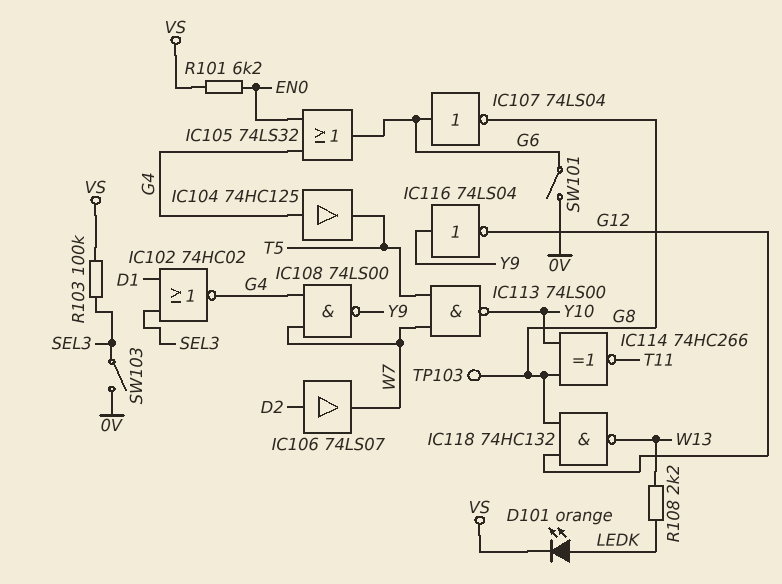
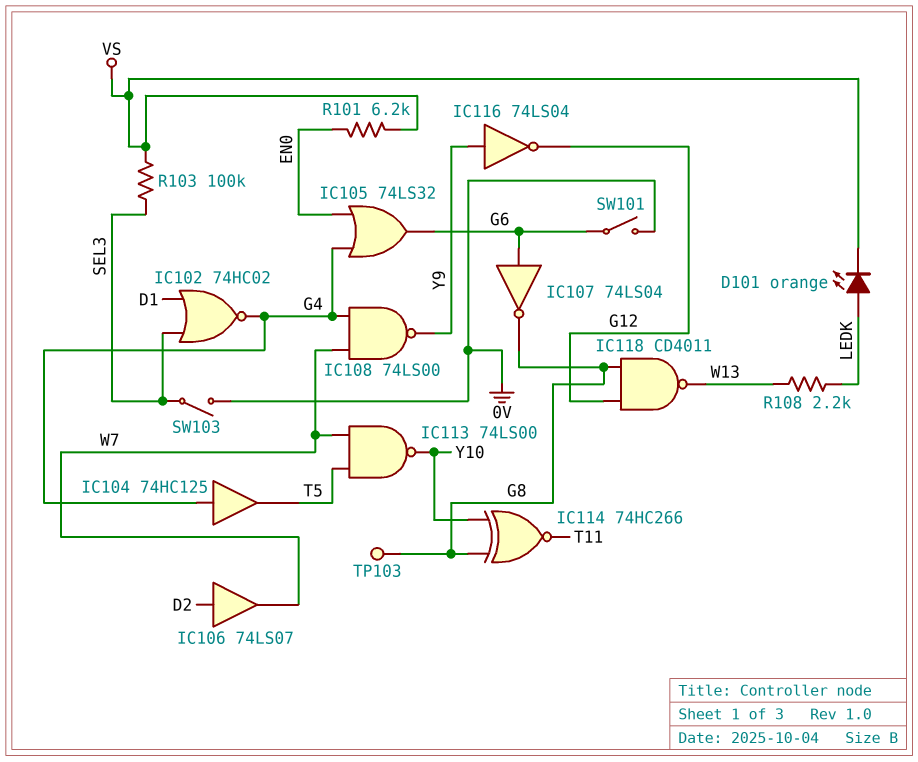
IC118: NAND 74HC132 (in G8, in G12, out W13) -> NAND CD4011 (in G8, in G12, out W13)

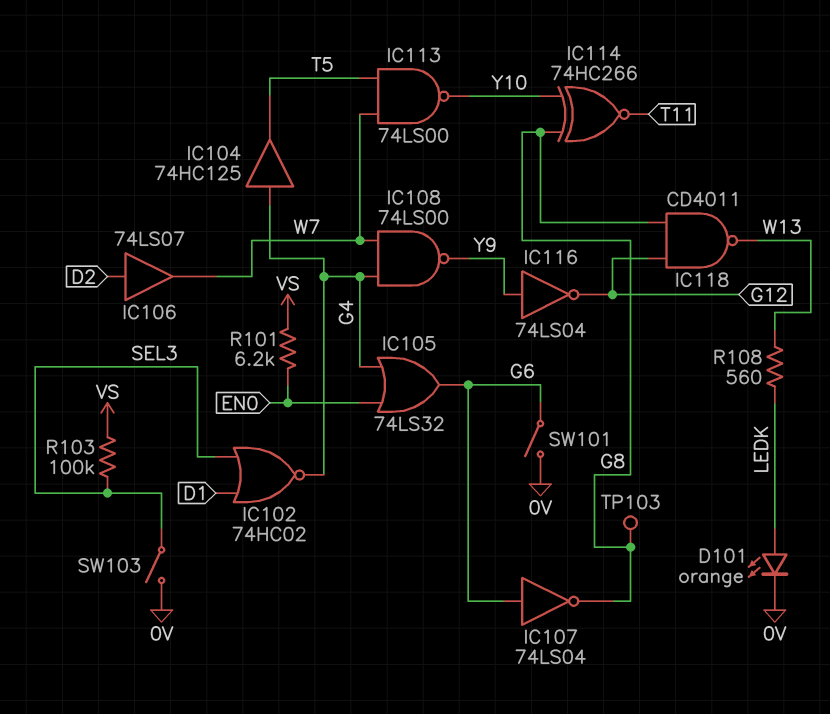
D101: LED orange (A LEDK, K VS) -> LED orange (A LEDK, K 0V)
R108: 2.2k (LEDK, W13) -> 560 (LEDK, W13)

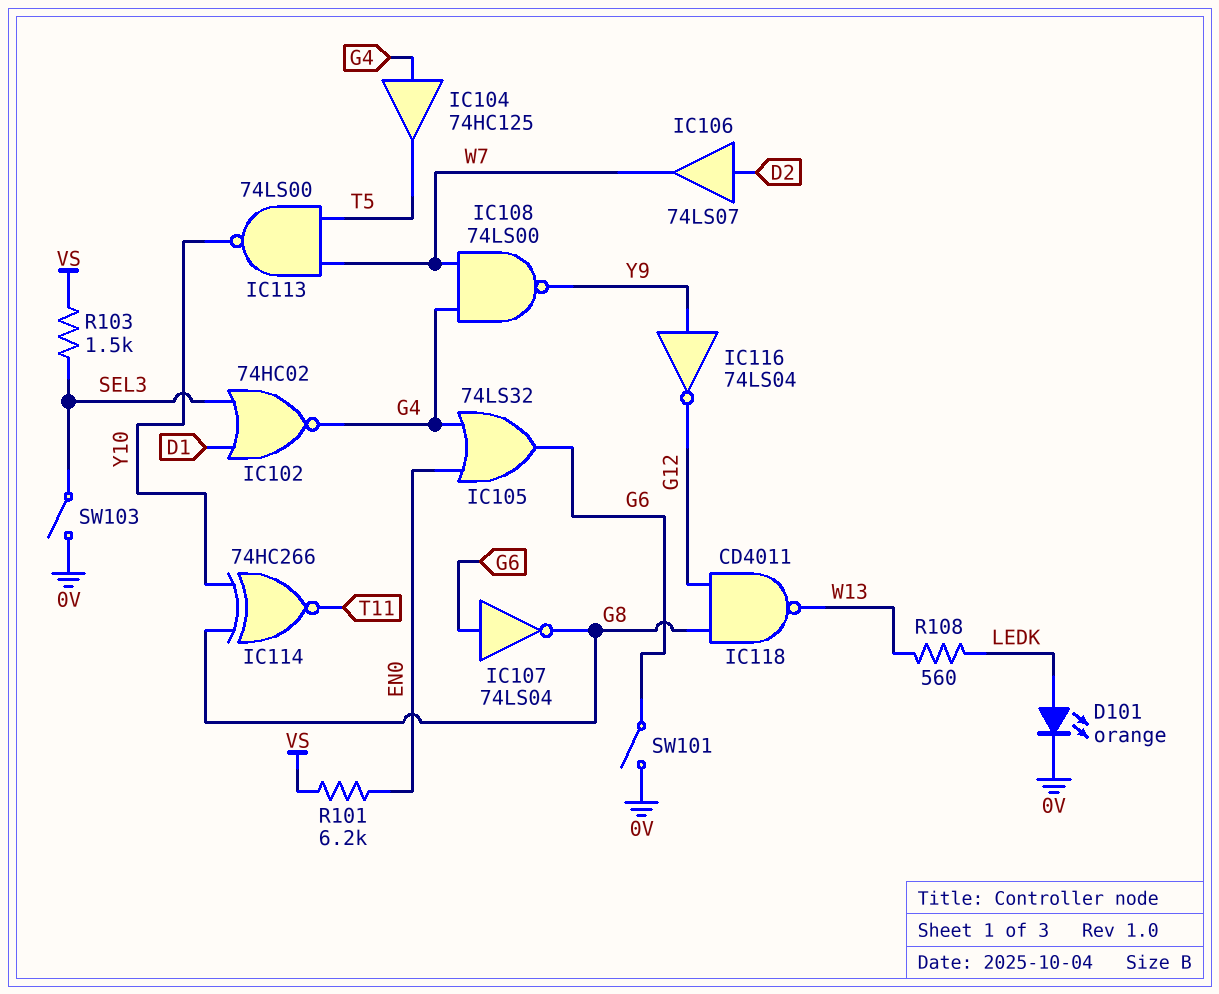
R103: 100k (SEL3, VS) -> 1.5k (SEL3, VS)
TP103: test point (G8) -> none

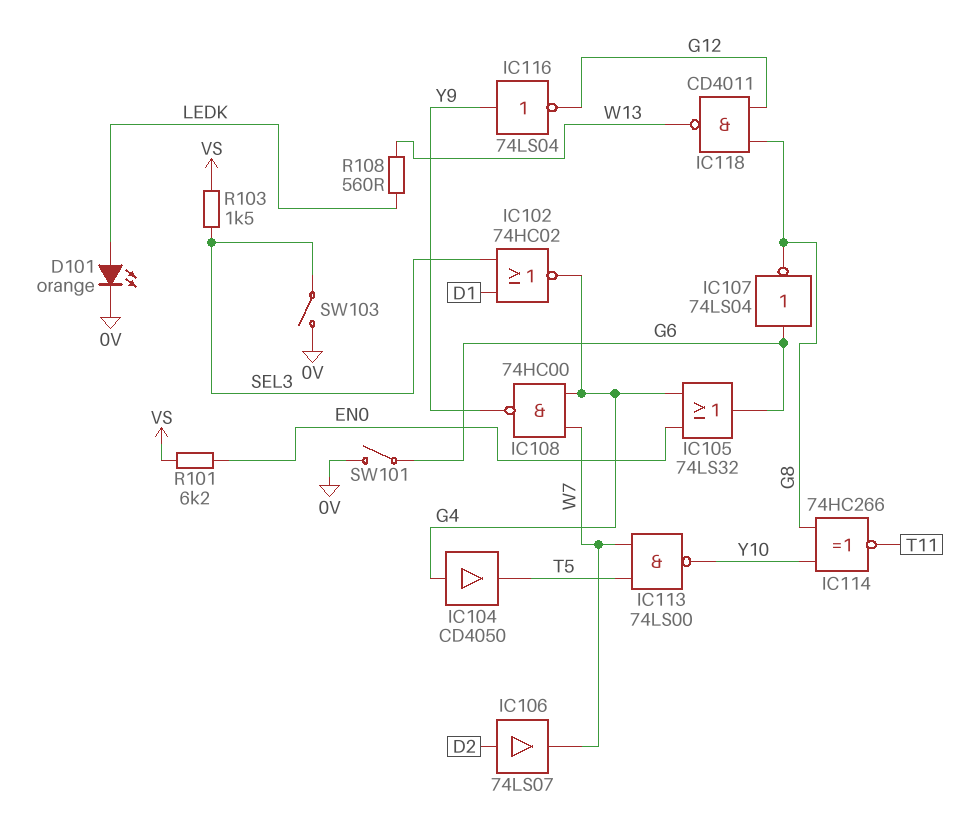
IC104: buffer 74HC125 (in G4, out T5) -> buffer CD4050 (in G4, out T5)
IC108: NAND 74LS00 (in G4, in W7, out Y9) -> NAND 74HC00 (in G4, in W7, out Y9)

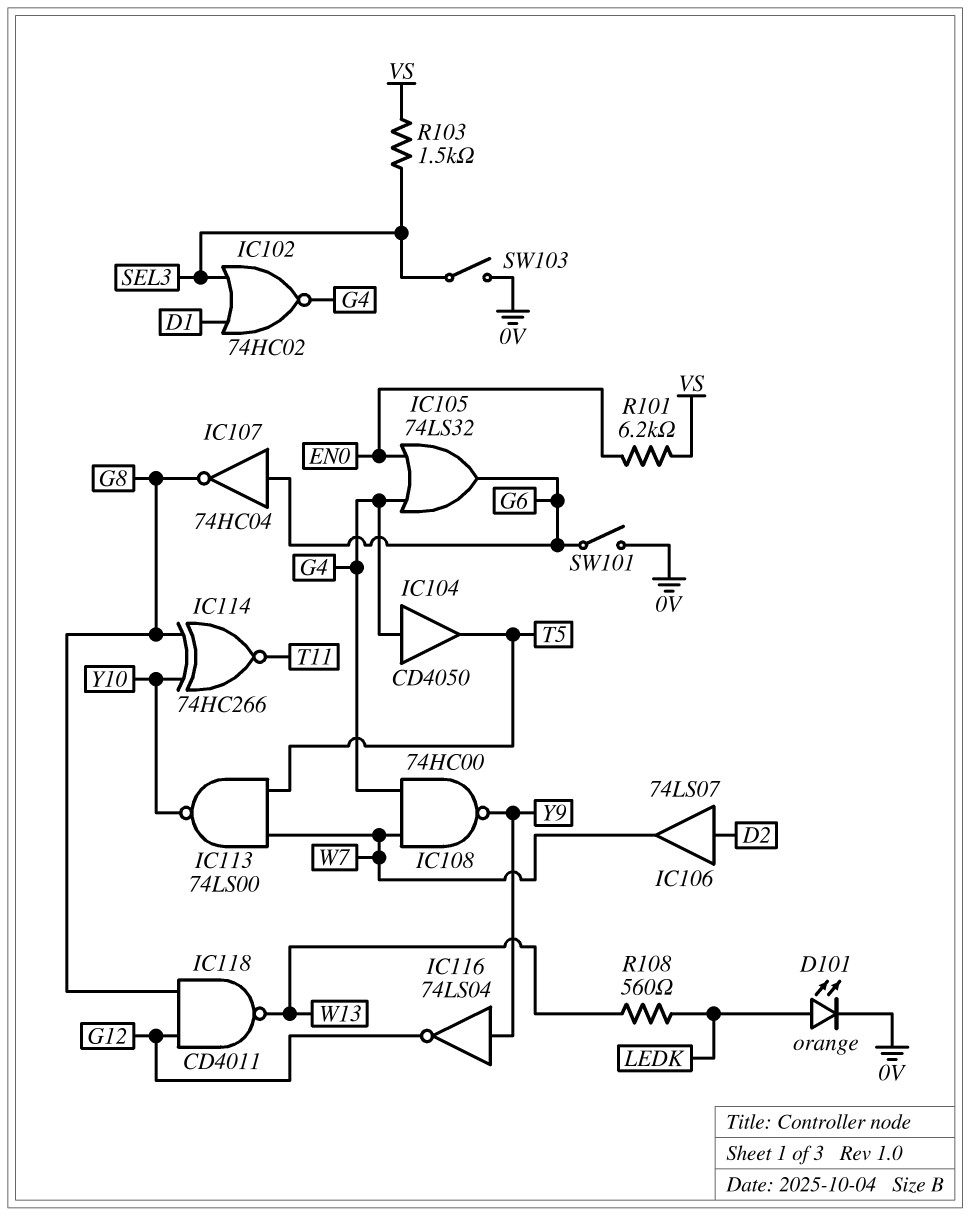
IC107: NOT 74LS04 (in G6, out G8) -> NOT 74HC04 (in G6, out G8)

